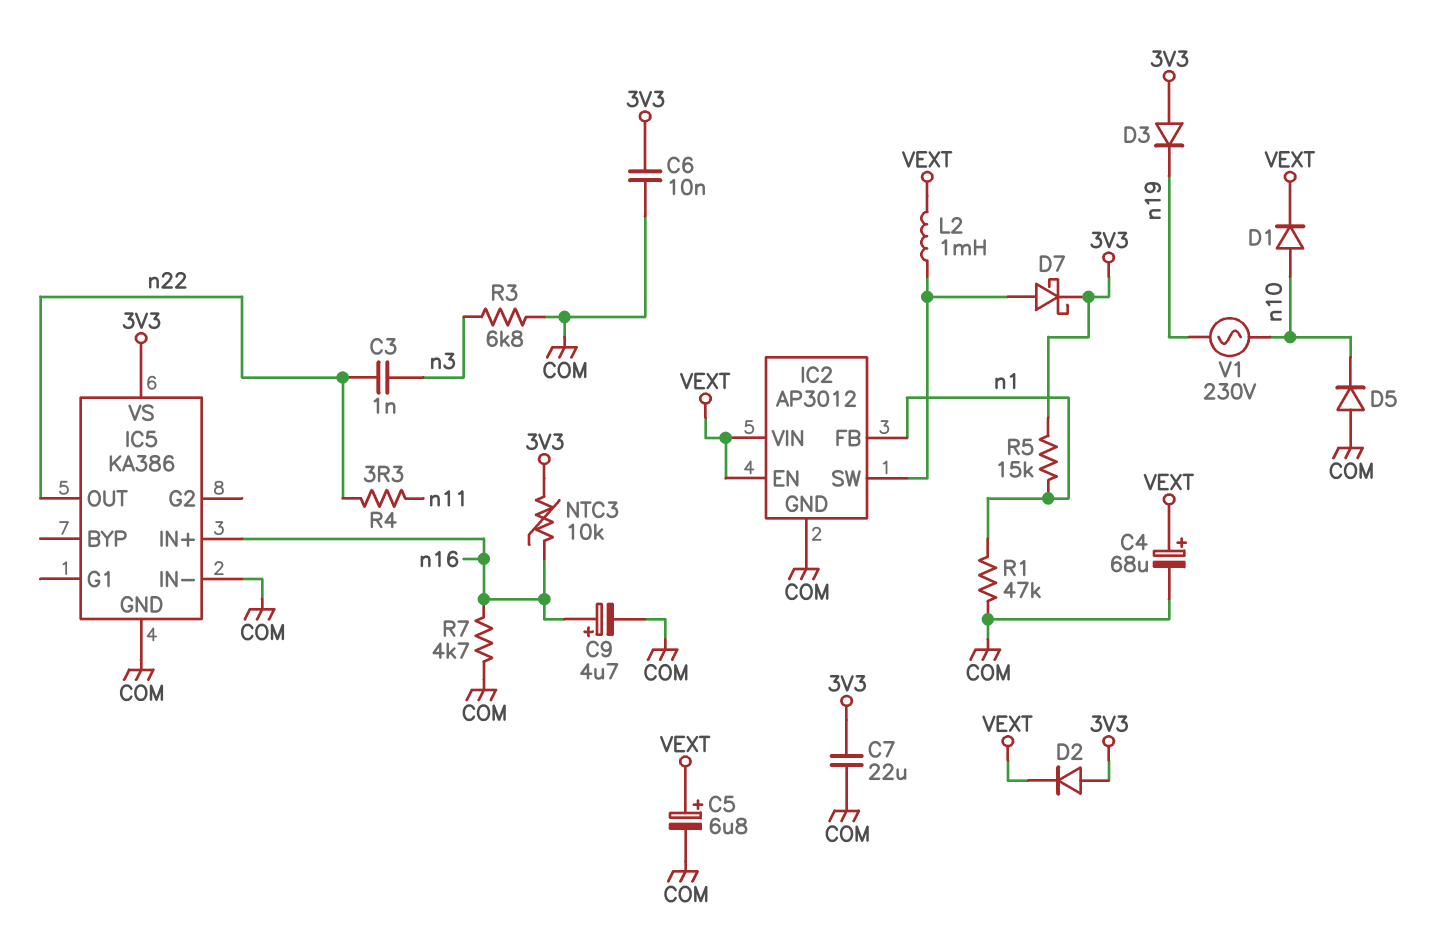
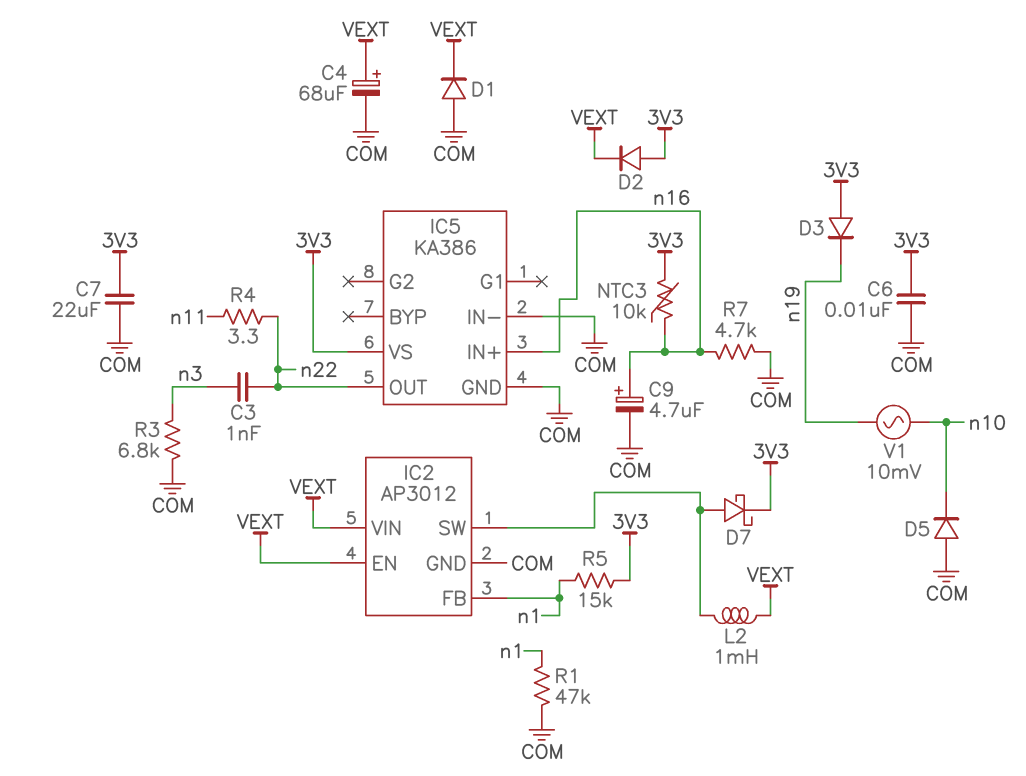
C5: 6.8uF (plus VEXT, minus COM) -> none
D1: diode (A n10, K VEXT) -> diode (A COM, K VEXT)
V1: AC 230V (n10, n19) -> AC 10mV (n10, n19)

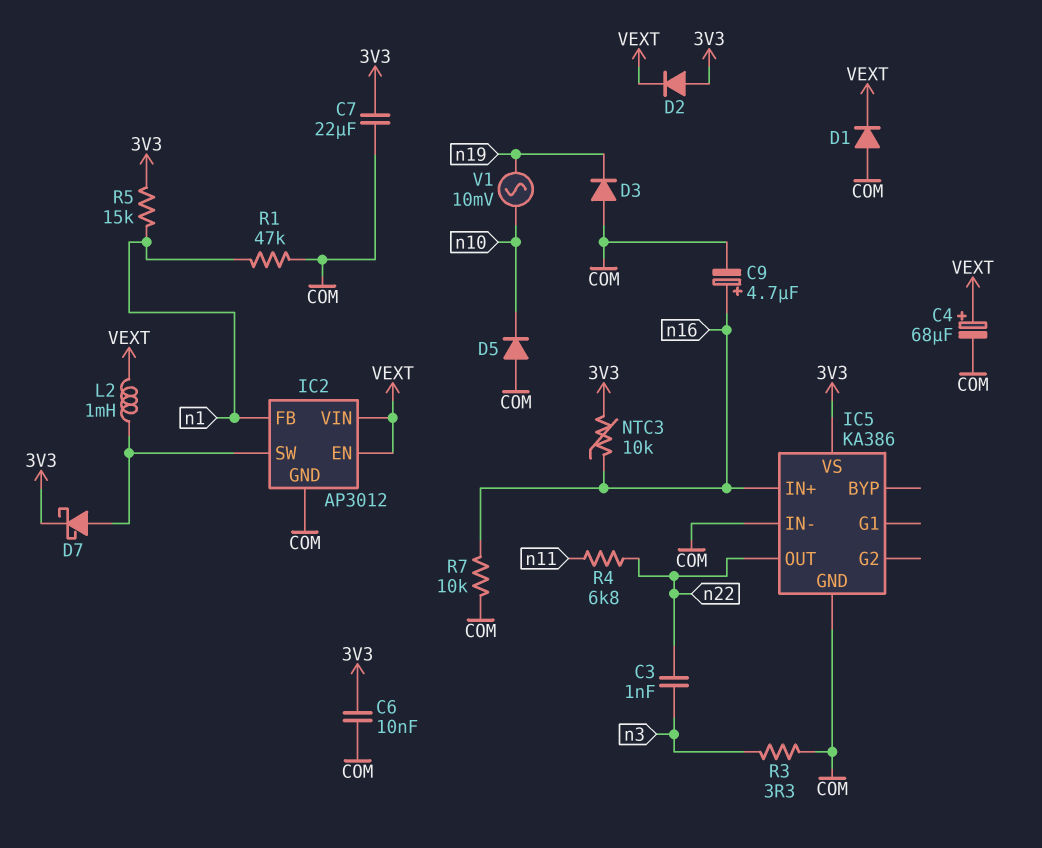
D3: diode (A 3V3, K n19) -> diode (A COM, K n19)
R3: 6.8k (COM, n3) -> 3.3 (COM, n3)
R4: 3.3 (n11, n22) -> 6.8k (n11, n22)
R7: 4.7k (COM, n16) -> 10k (COM, n16)

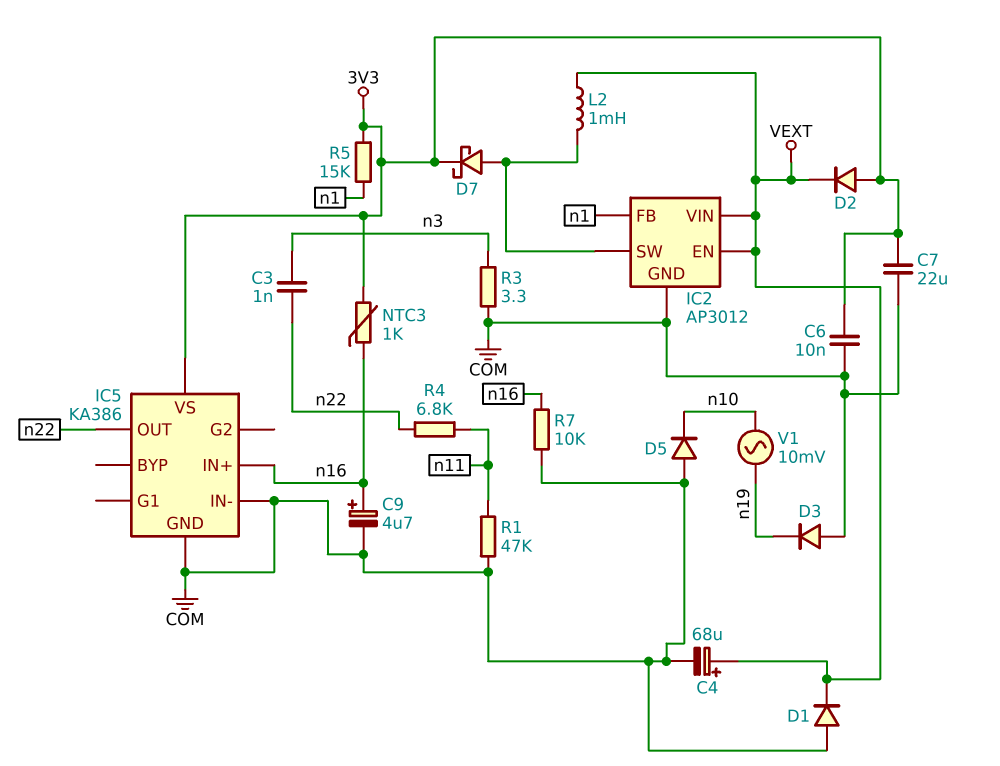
NTC3: 10k (3V3, n16) -> 1k (3V3, n16)
R1: 47k (COM, n1) -> 47k (COM, n11)

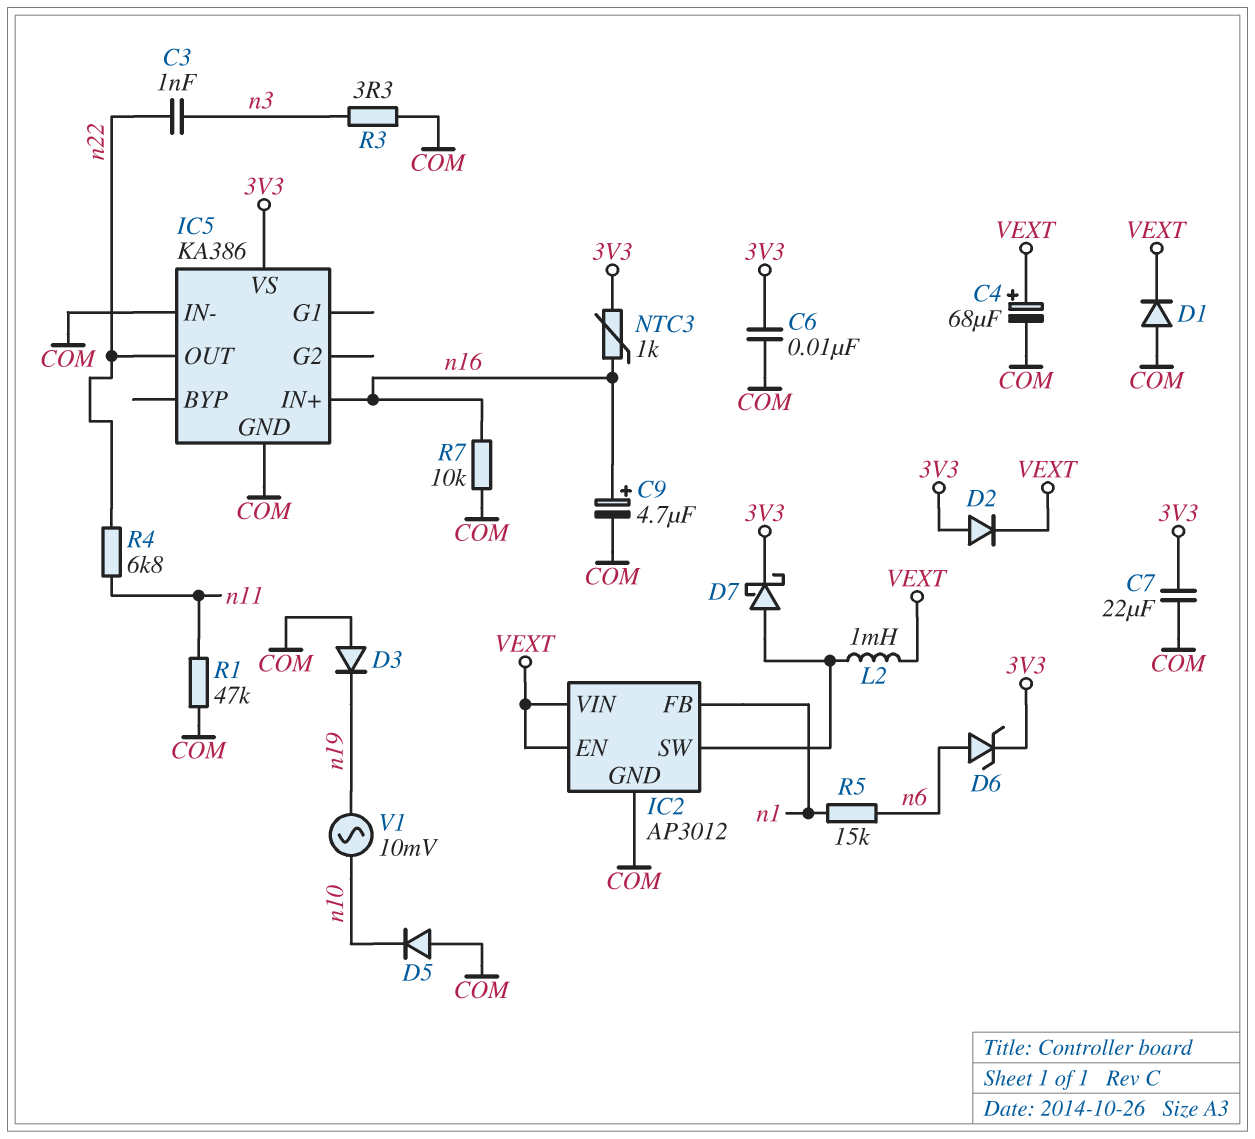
D6: none -> zener (A n6, K 3V3)
R5: 15k (3V3, n1) -> 15k (n1, n6)

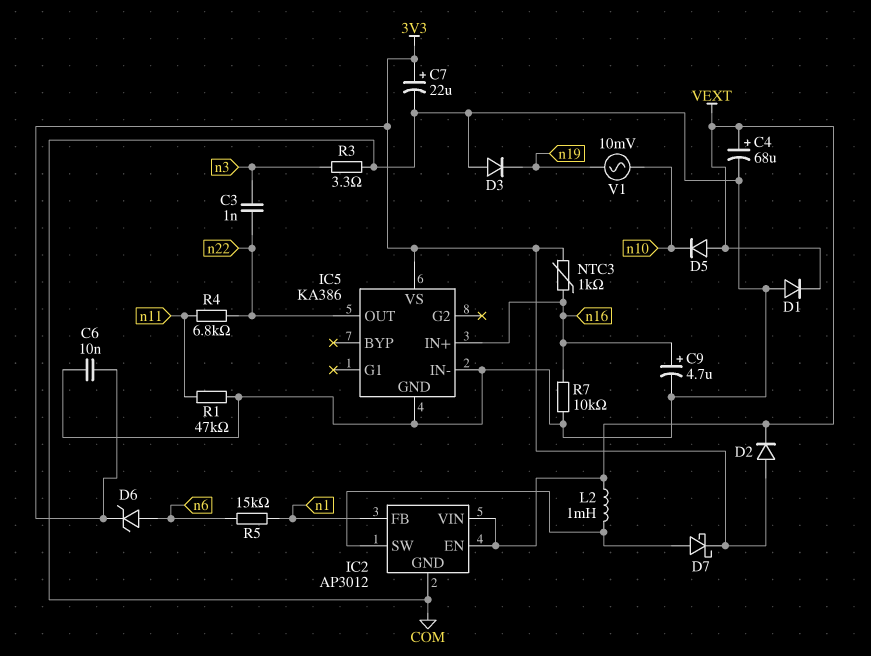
C7: 22uF (3V3, COM) -> 22uF (plus 3V3, minus COM)
D5: diode (A COM, K n10) -> diode (A VEXT, K n10)

